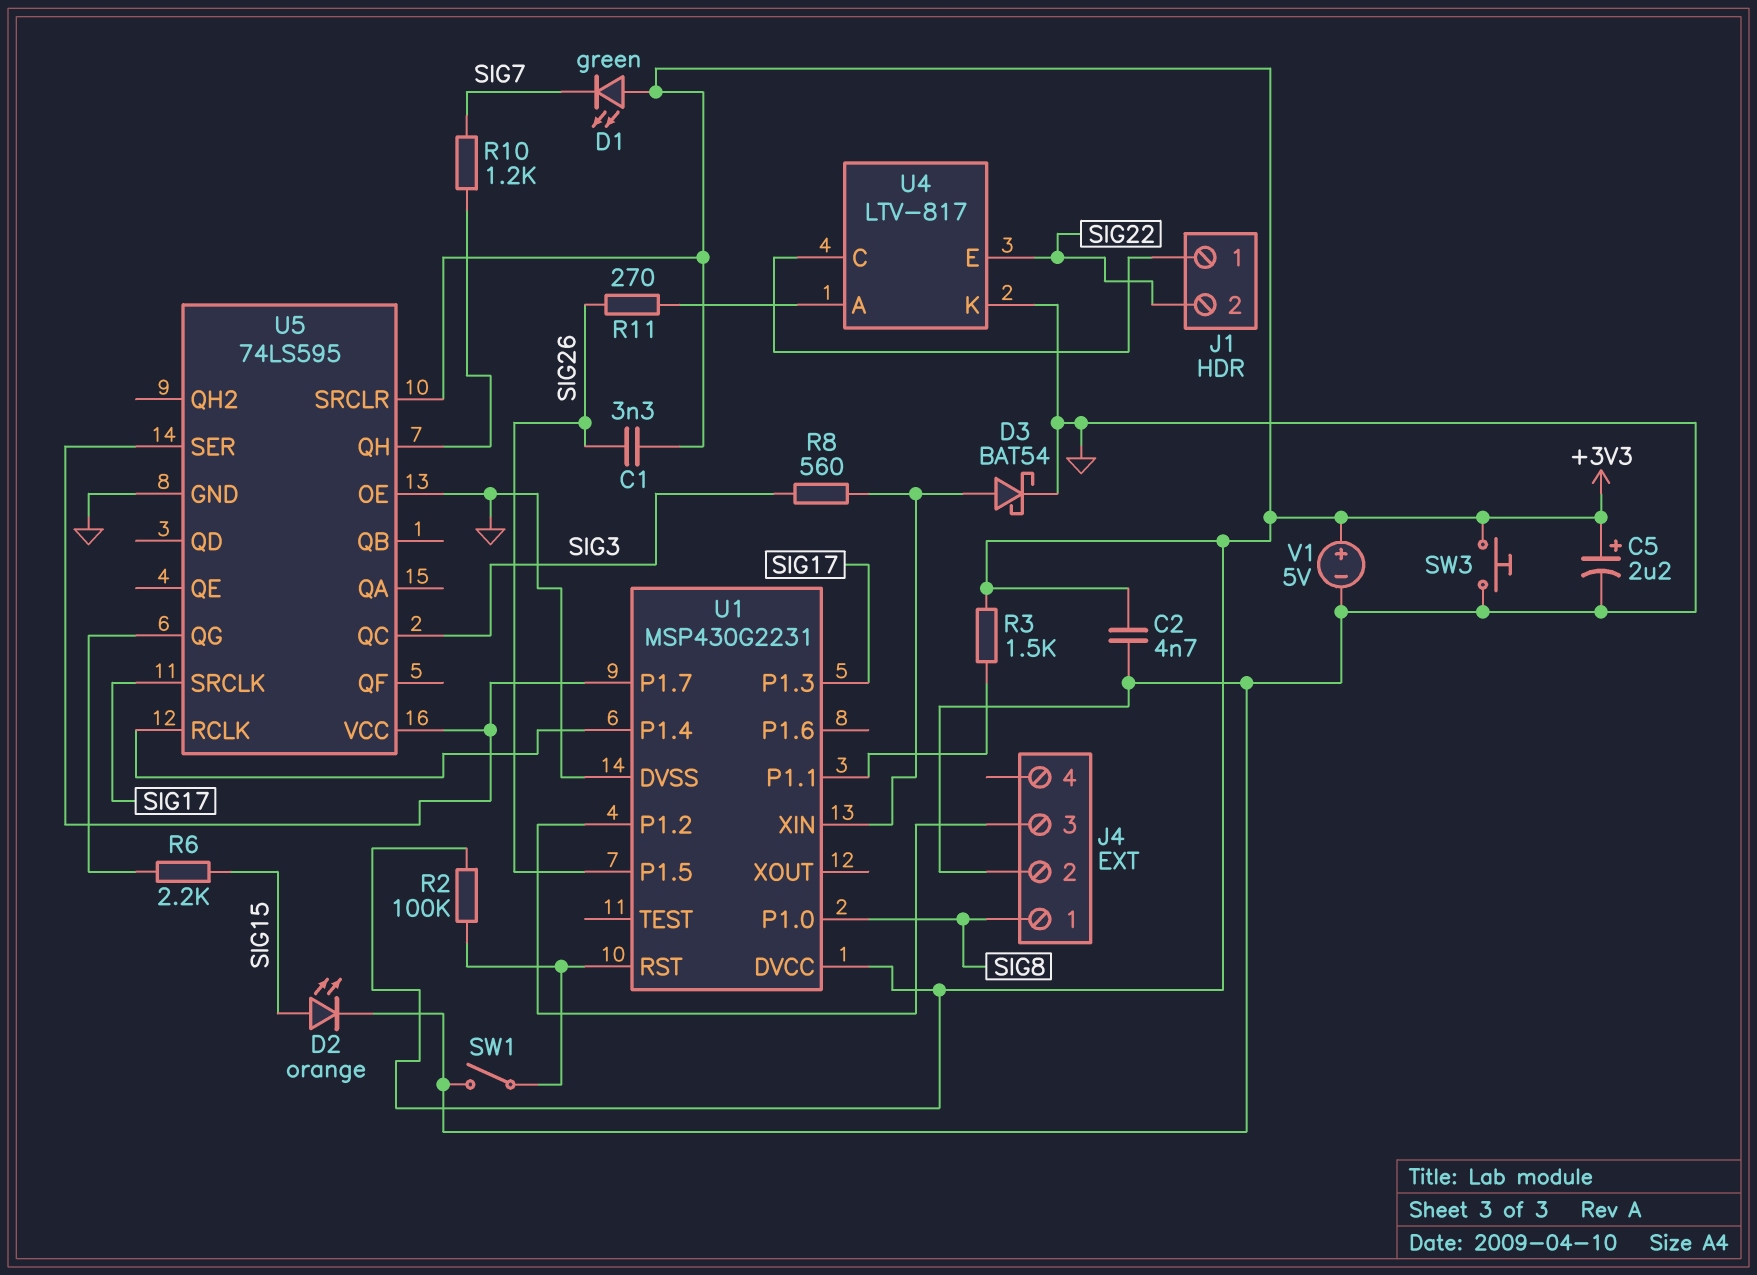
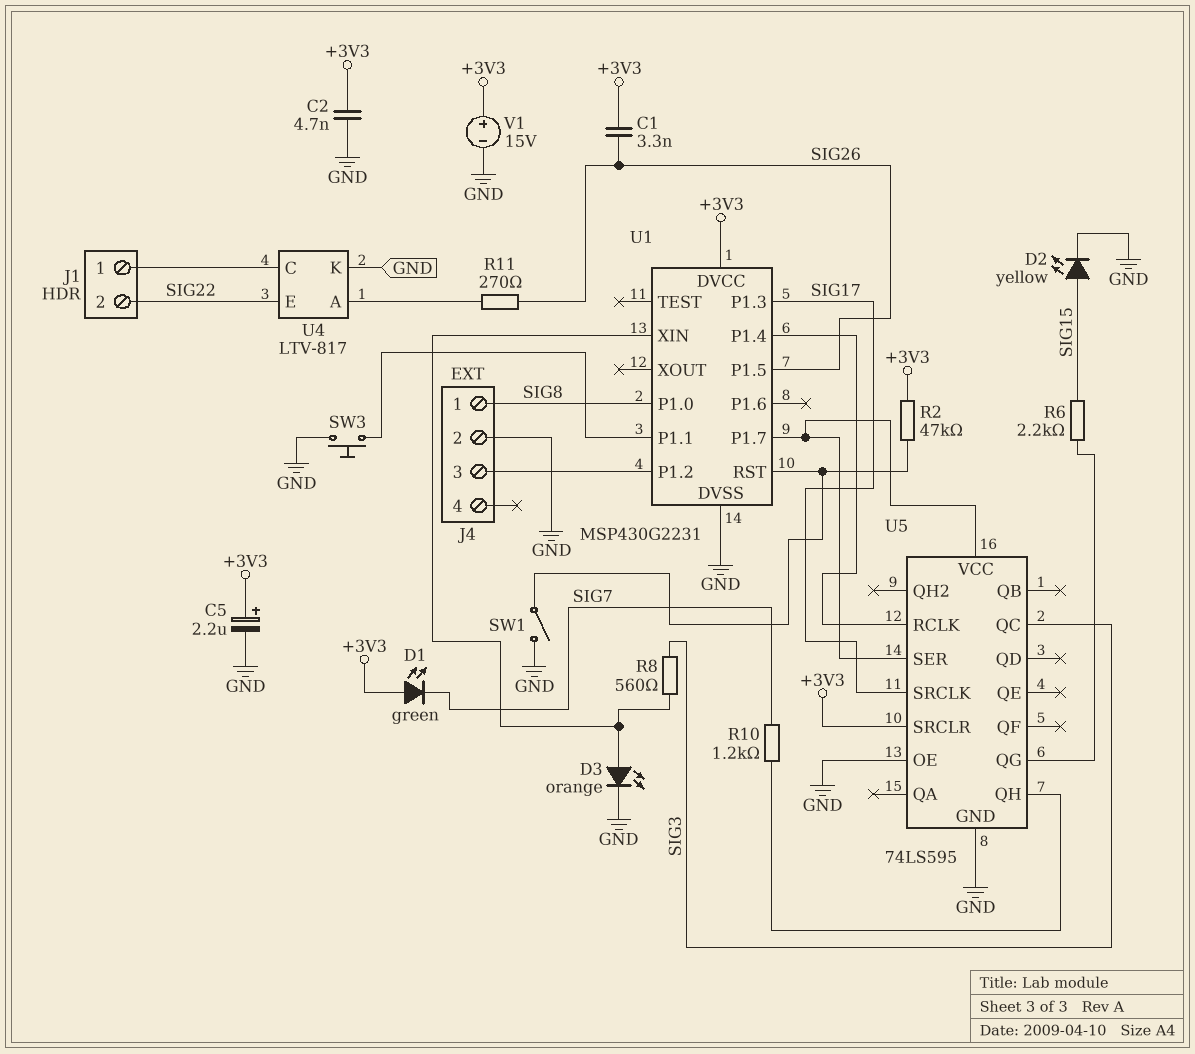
D2: LED orange (A SIG15, K GND) -> LED yellow (A SIG15, K GND)
D3: schottky BAT54 (A U1/XIN, K GND) -> LED orange (A U1/XIN, K GND)
R2: 100k (+3V3, U1/RST) -> 47k (+3V3, U1/RST)
R3: 1.5k (+3V3, U1/P1.1) -> none
SW3: button (+3V3, GND) -> button (GND, U1/P1.1)
V1: 5V (plus +3V3, minus GND) -> 15V (plus +3V3, minus GND)

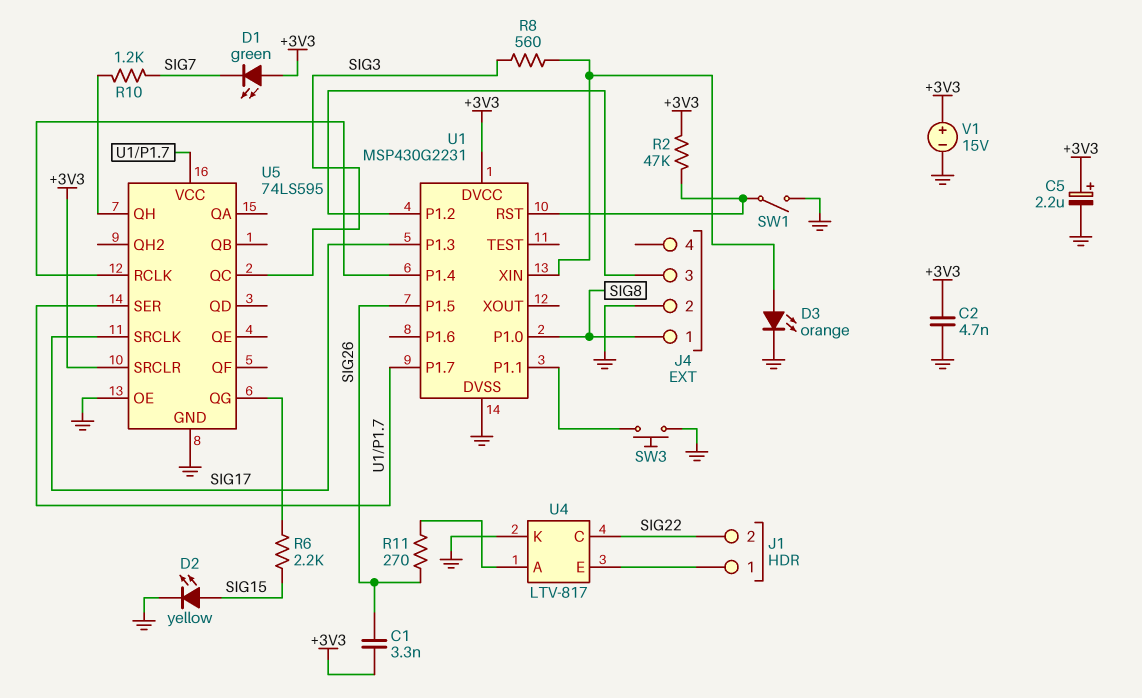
U4 pin C: J1/1 -> SIG22
U4 pin E: SIG22 -> J1/1

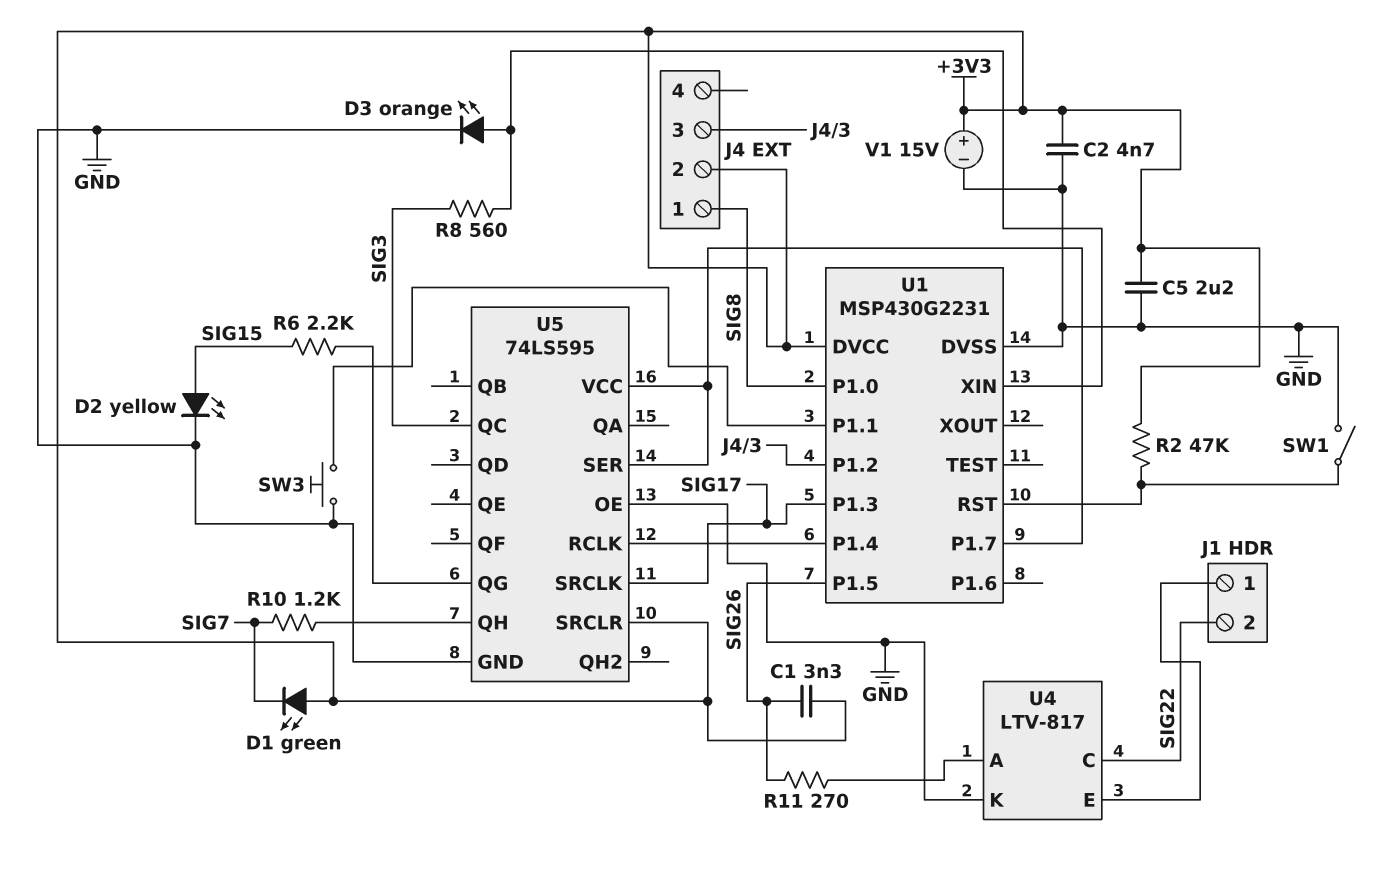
C5: 2.2uF (plus +3V3, minus GND) -> 2.2uF (+3V3, GND)
J4 pin 2: GND -> +3V3

